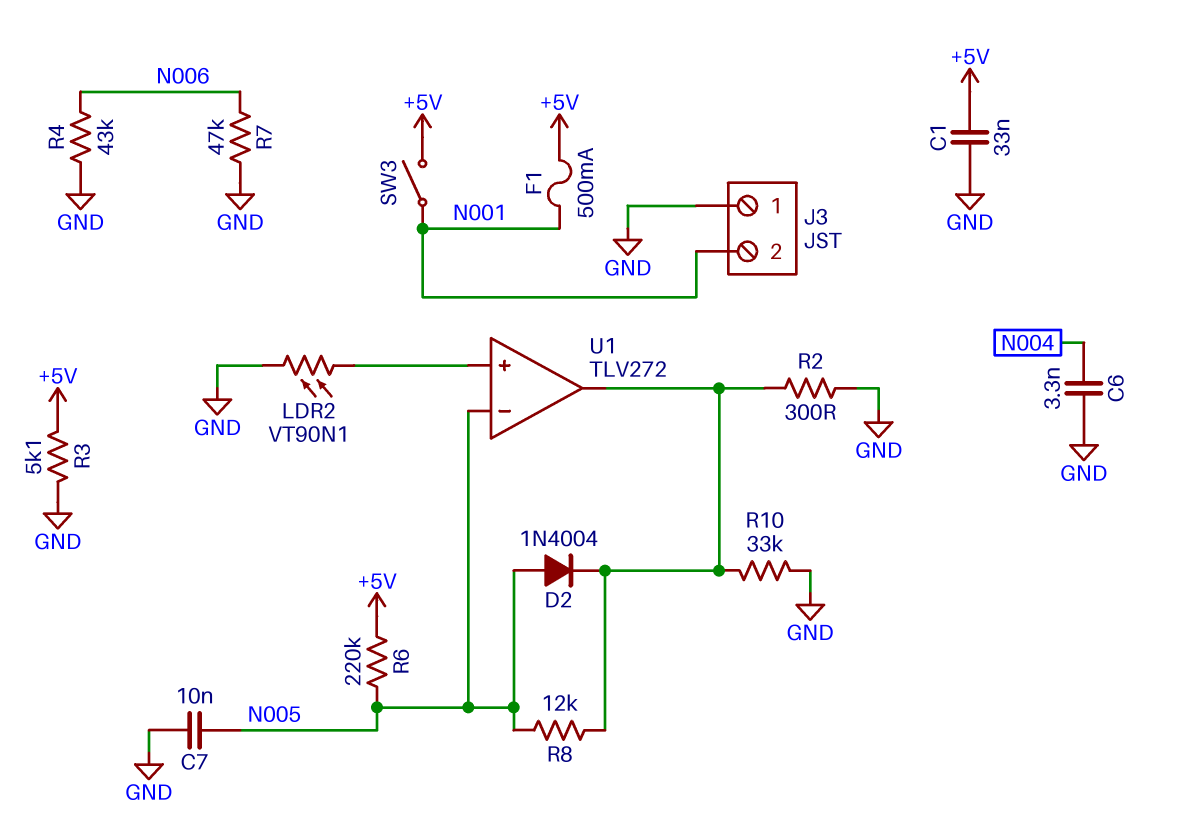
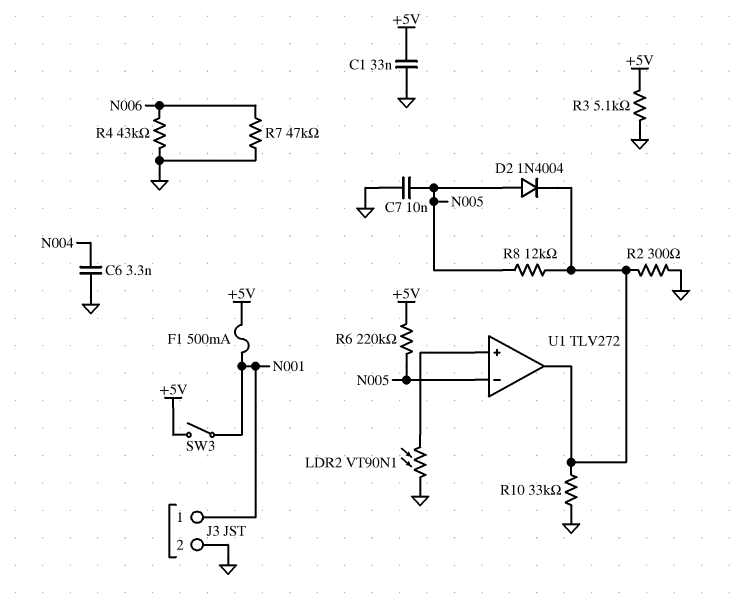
J3 pin 1: GND -> N001
J3 pin 2: N001 -> GND

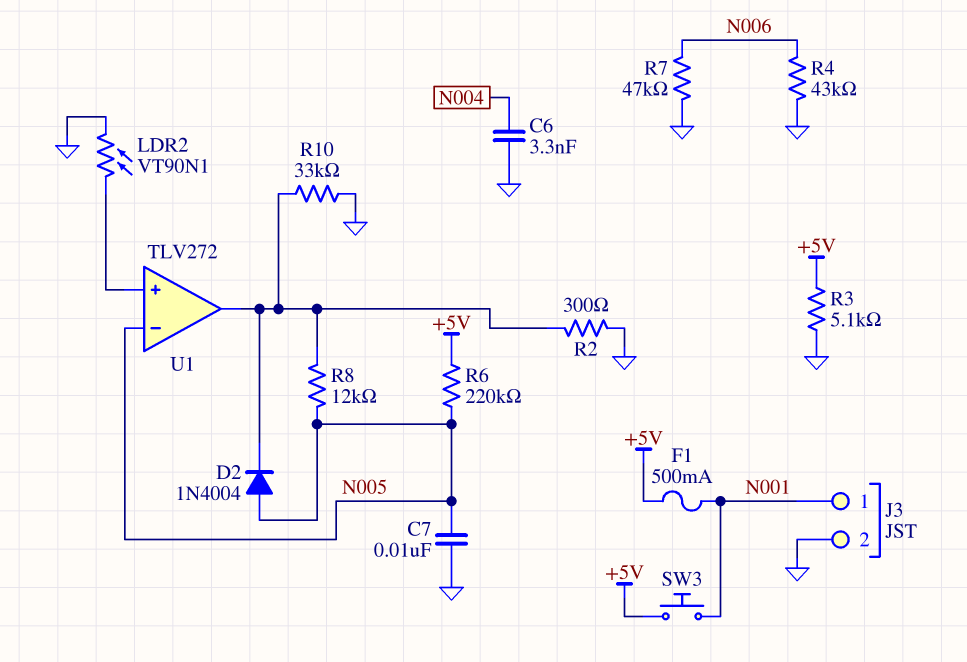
C1: 33nF (+5V, GND) -> none
SW3: switch (+5V, N001) -> button (+5V, N001)

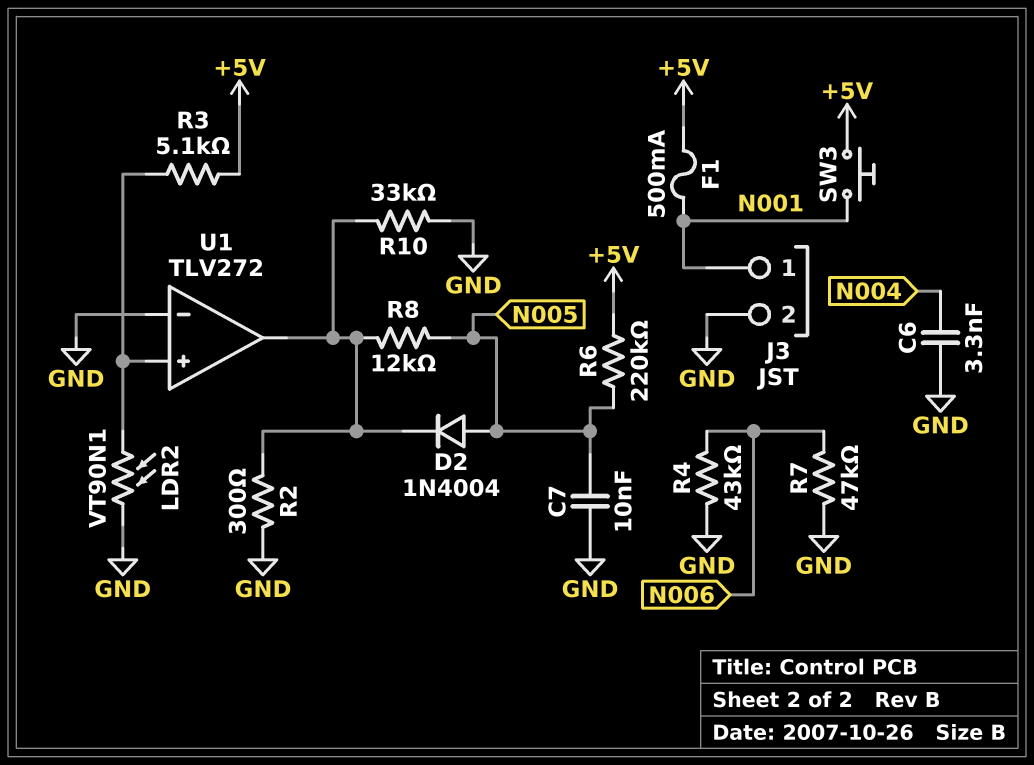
R3: 5.1k (+5V, GND) -> 5.1k (+5V, U1/in+)
U1 pin in-: N005 -> GND

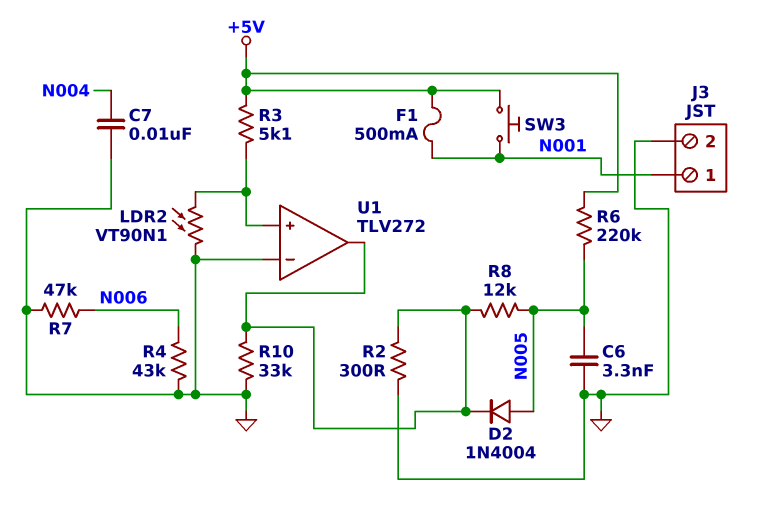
C6: 3.3nF (GND, N004) -> 3.3nF (GND, N005)
C7: 10nF (GND, N005) -> 10nF (GND, N004)

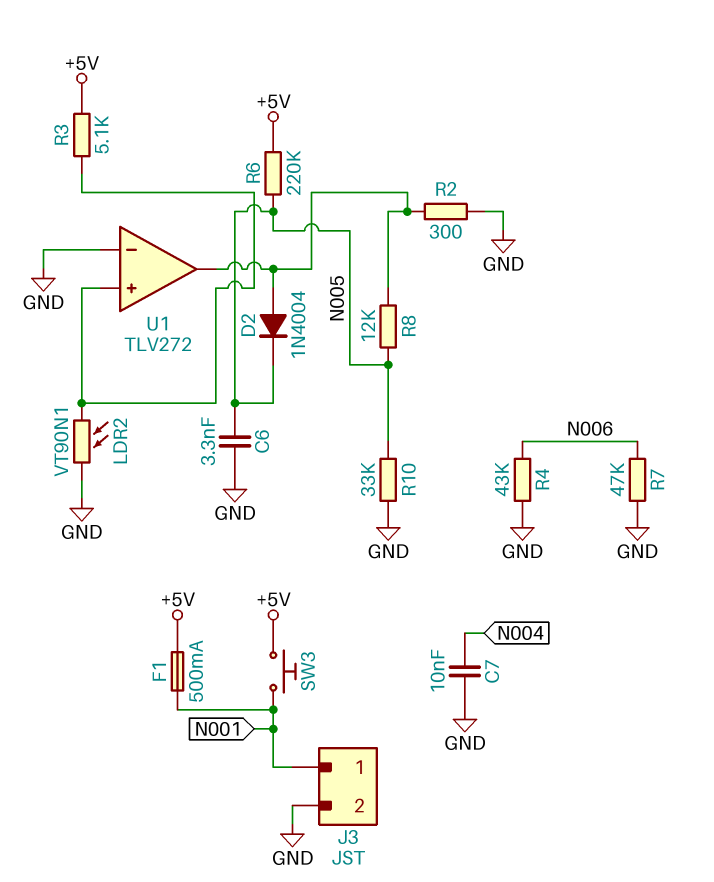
D2: diode 1N4004 (A N005, K U1/out) -> diode 1N4004 (A U1/out, K N005)
R10: 33k (GND, U1/out) -> 33k (GND, N005)

